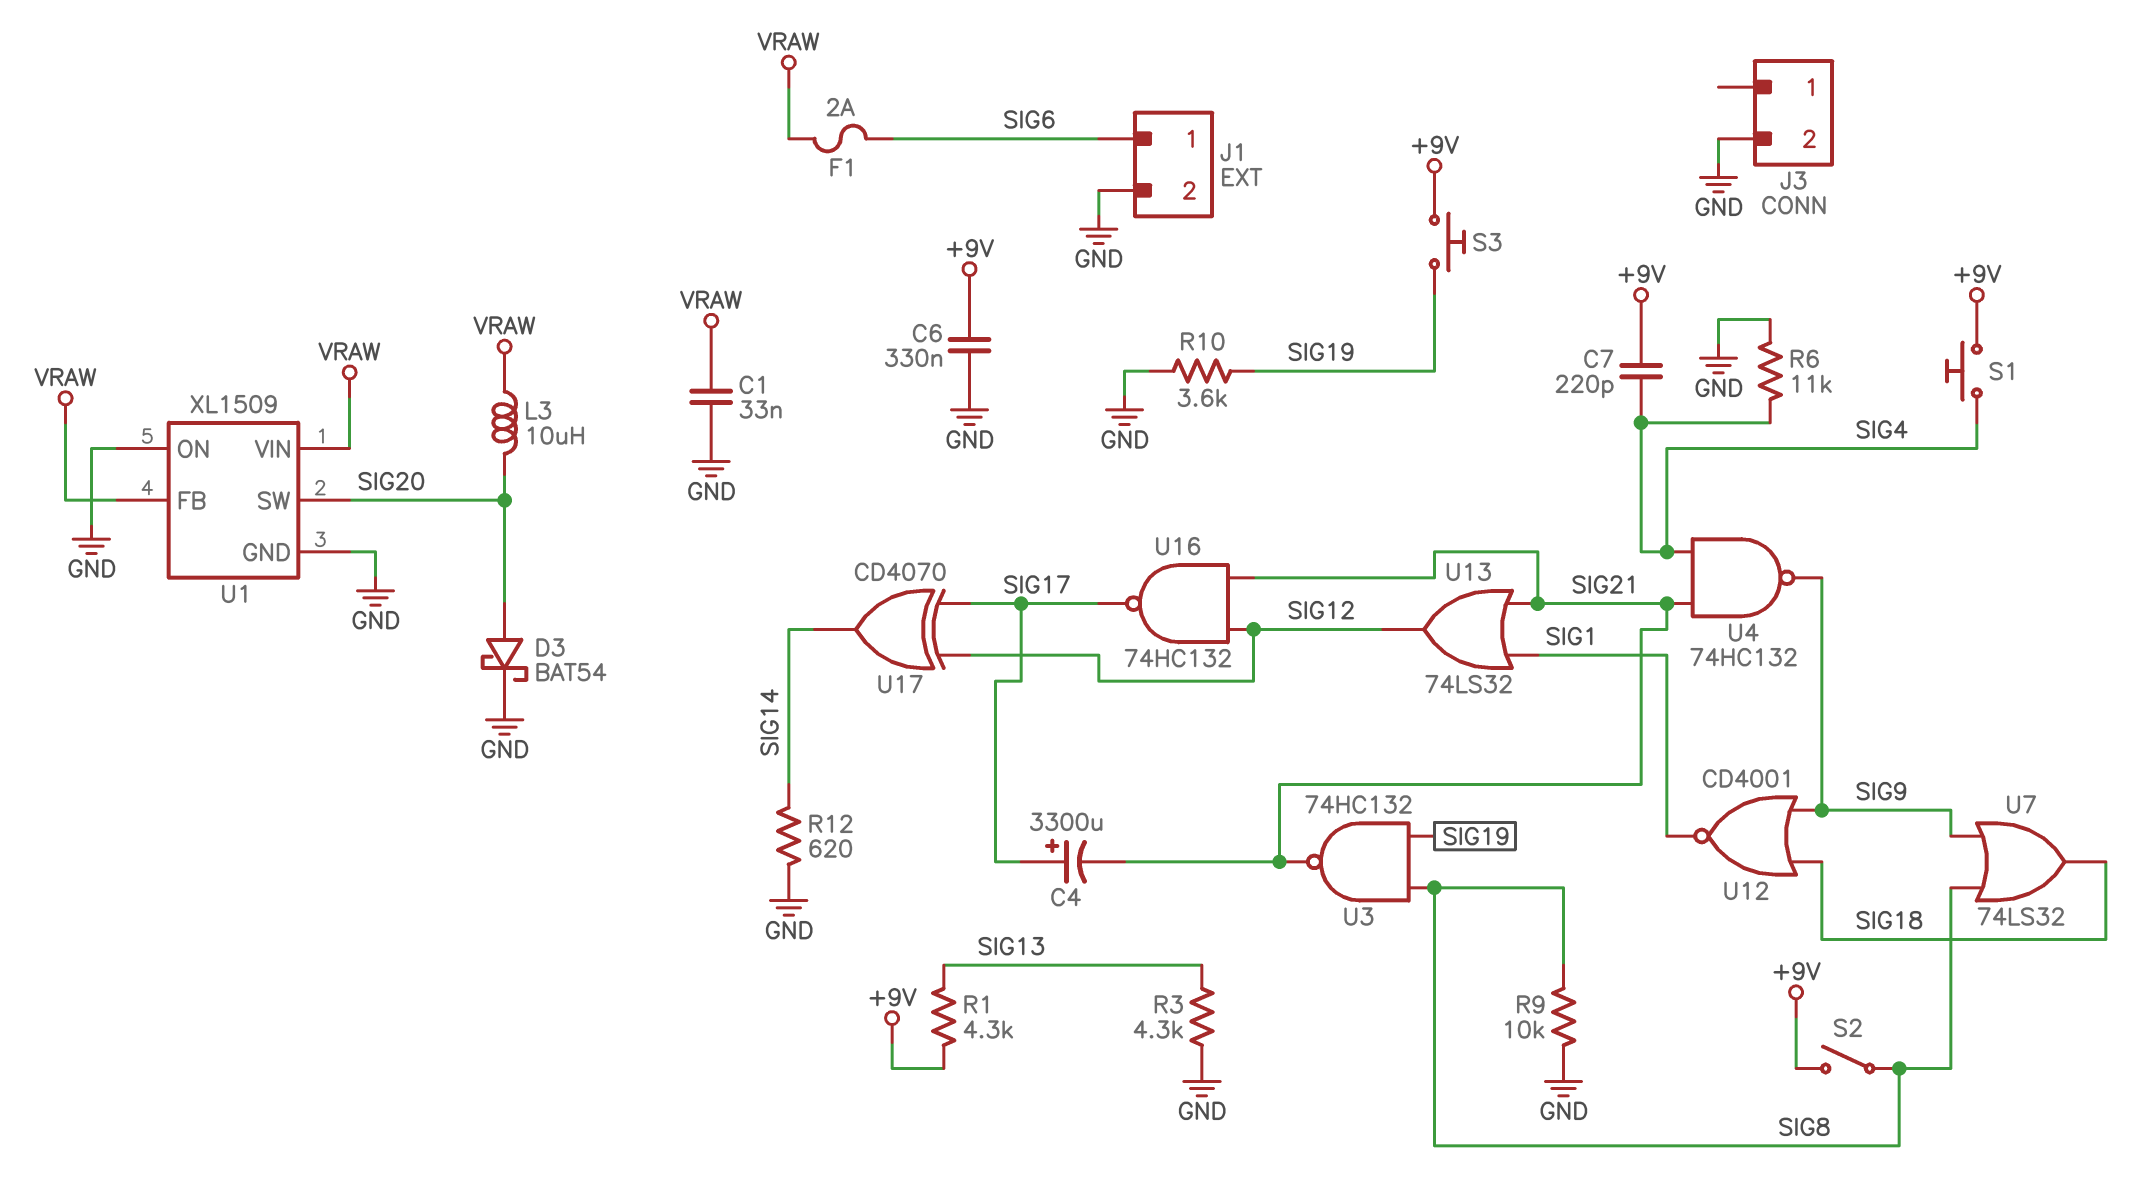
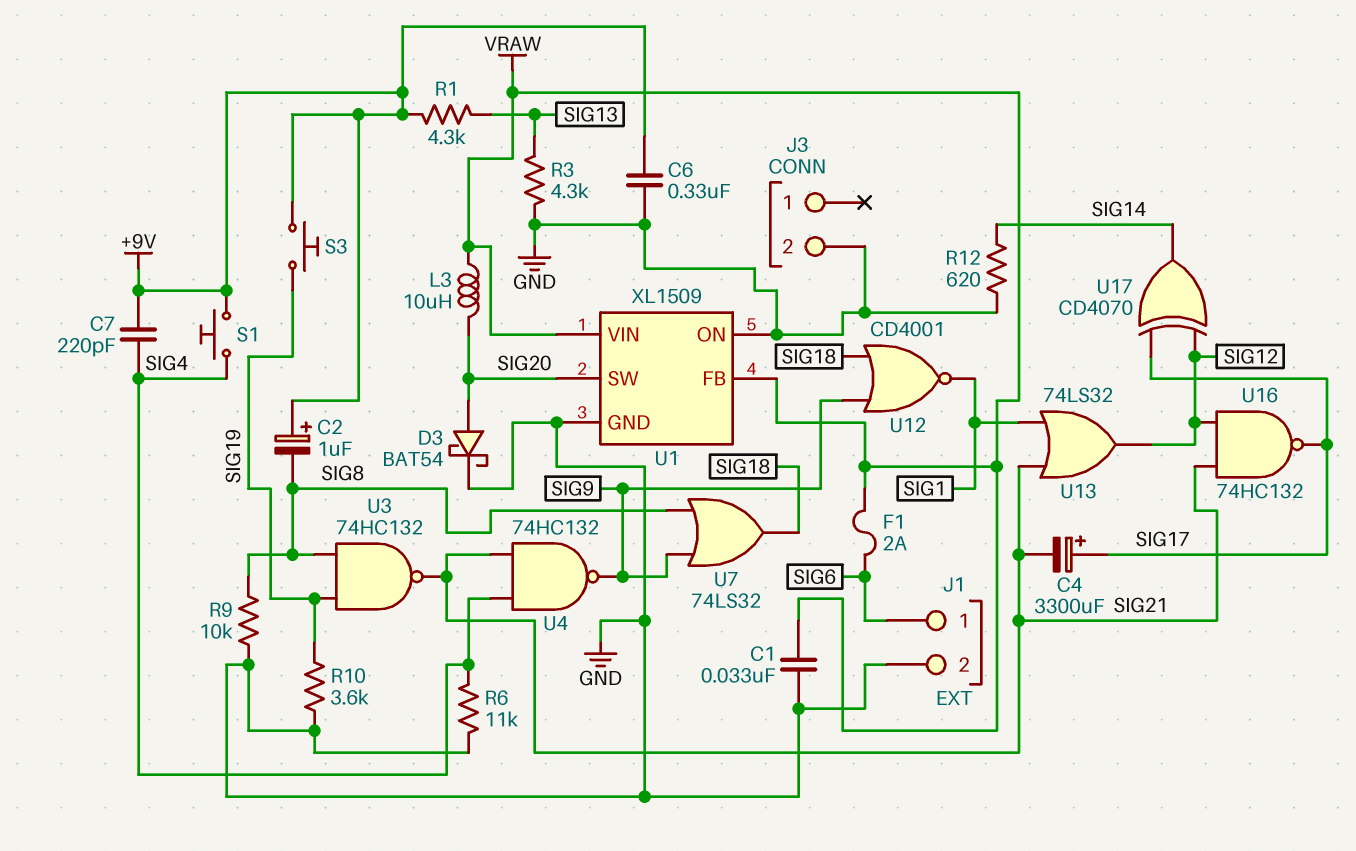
C2: none -> 1uF (plus +9V, minus SIG8)
S2: switch (+9V, SIG8) -> none

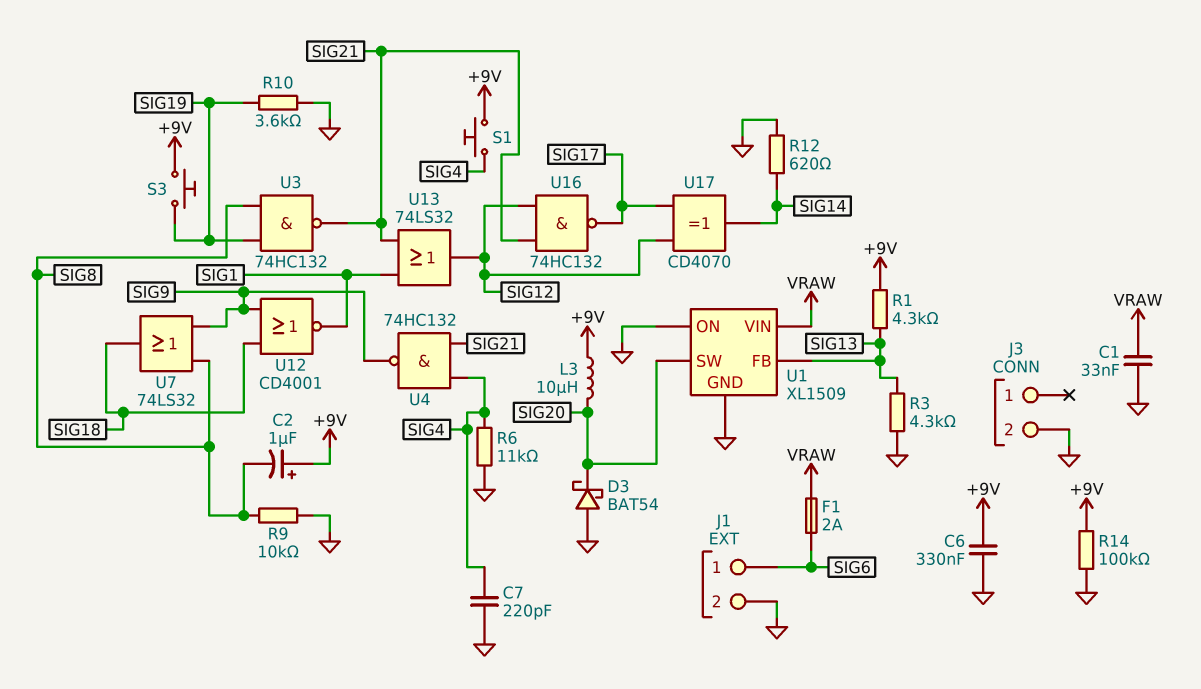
C4: 3300uF (plus SIG17, minus SIG21) -> none
C7: 220pF (+9V, SIG4) -> 220pF (GND, SIG4)
D3: schottky BAT54 (A SIG20, K GND) -> schottky BAT54 (A GND, K SIG20)
L3: 10uH (SIG20, VRAW) -> 10uH (+9V, SIG20)
R14: none -> 100k (+9V, GND)
U1 pin FB: VRAW -> SIG13

